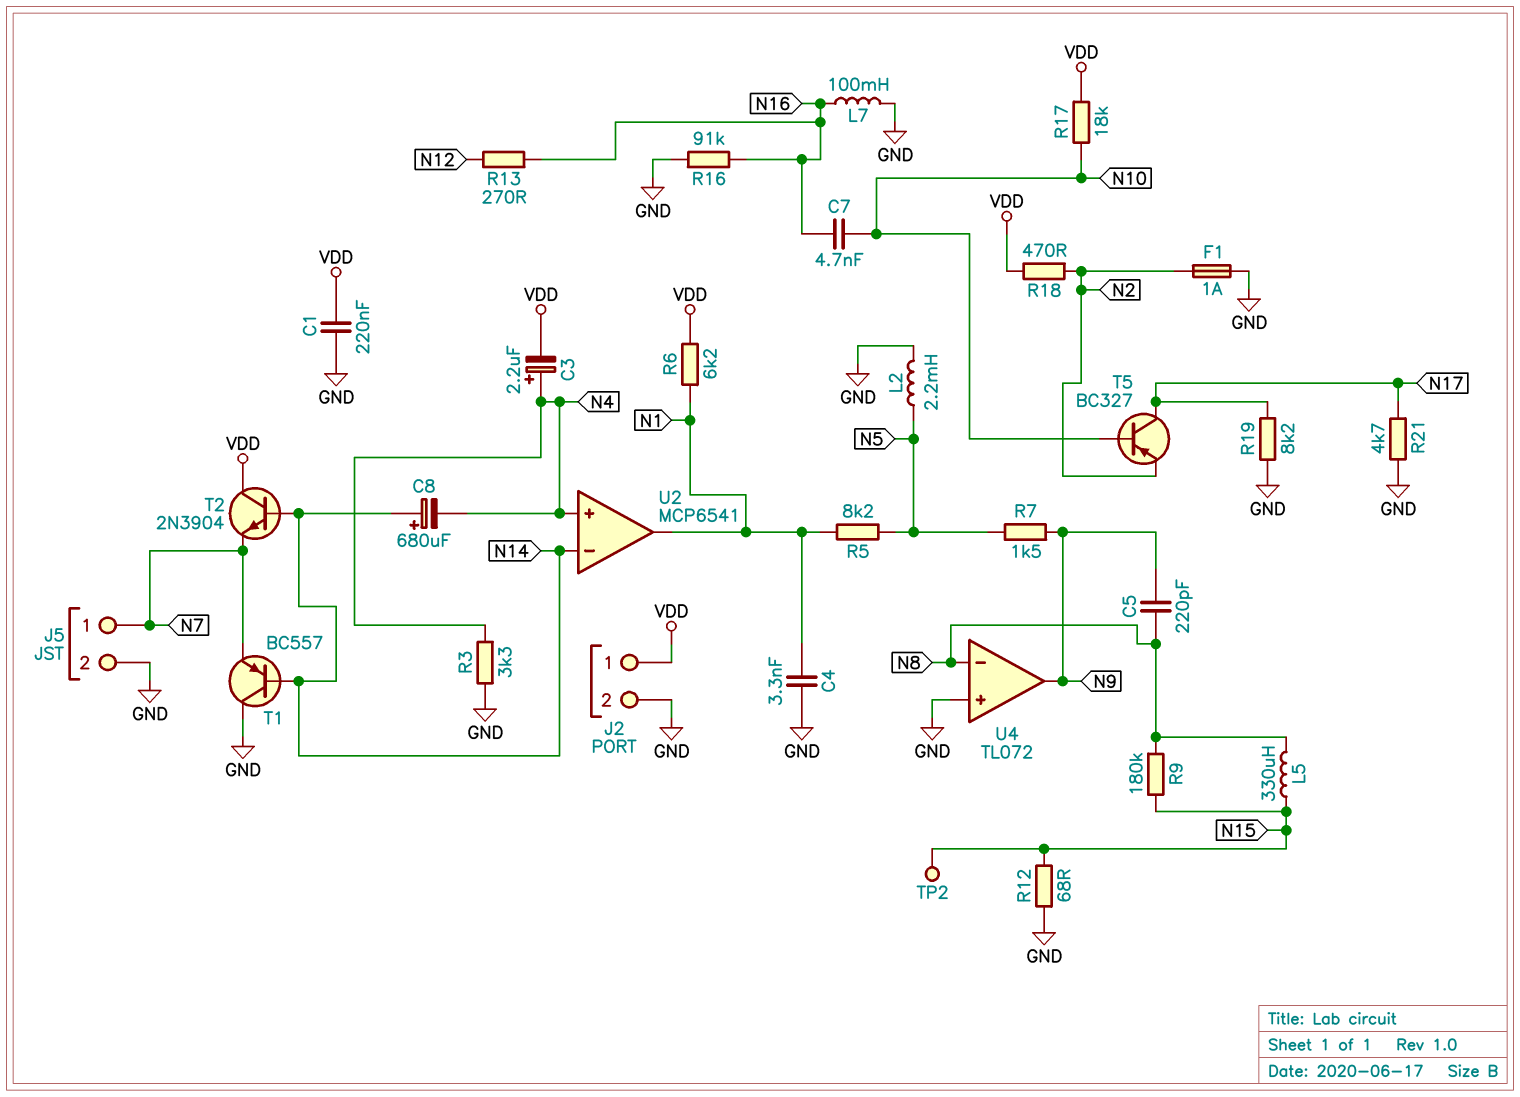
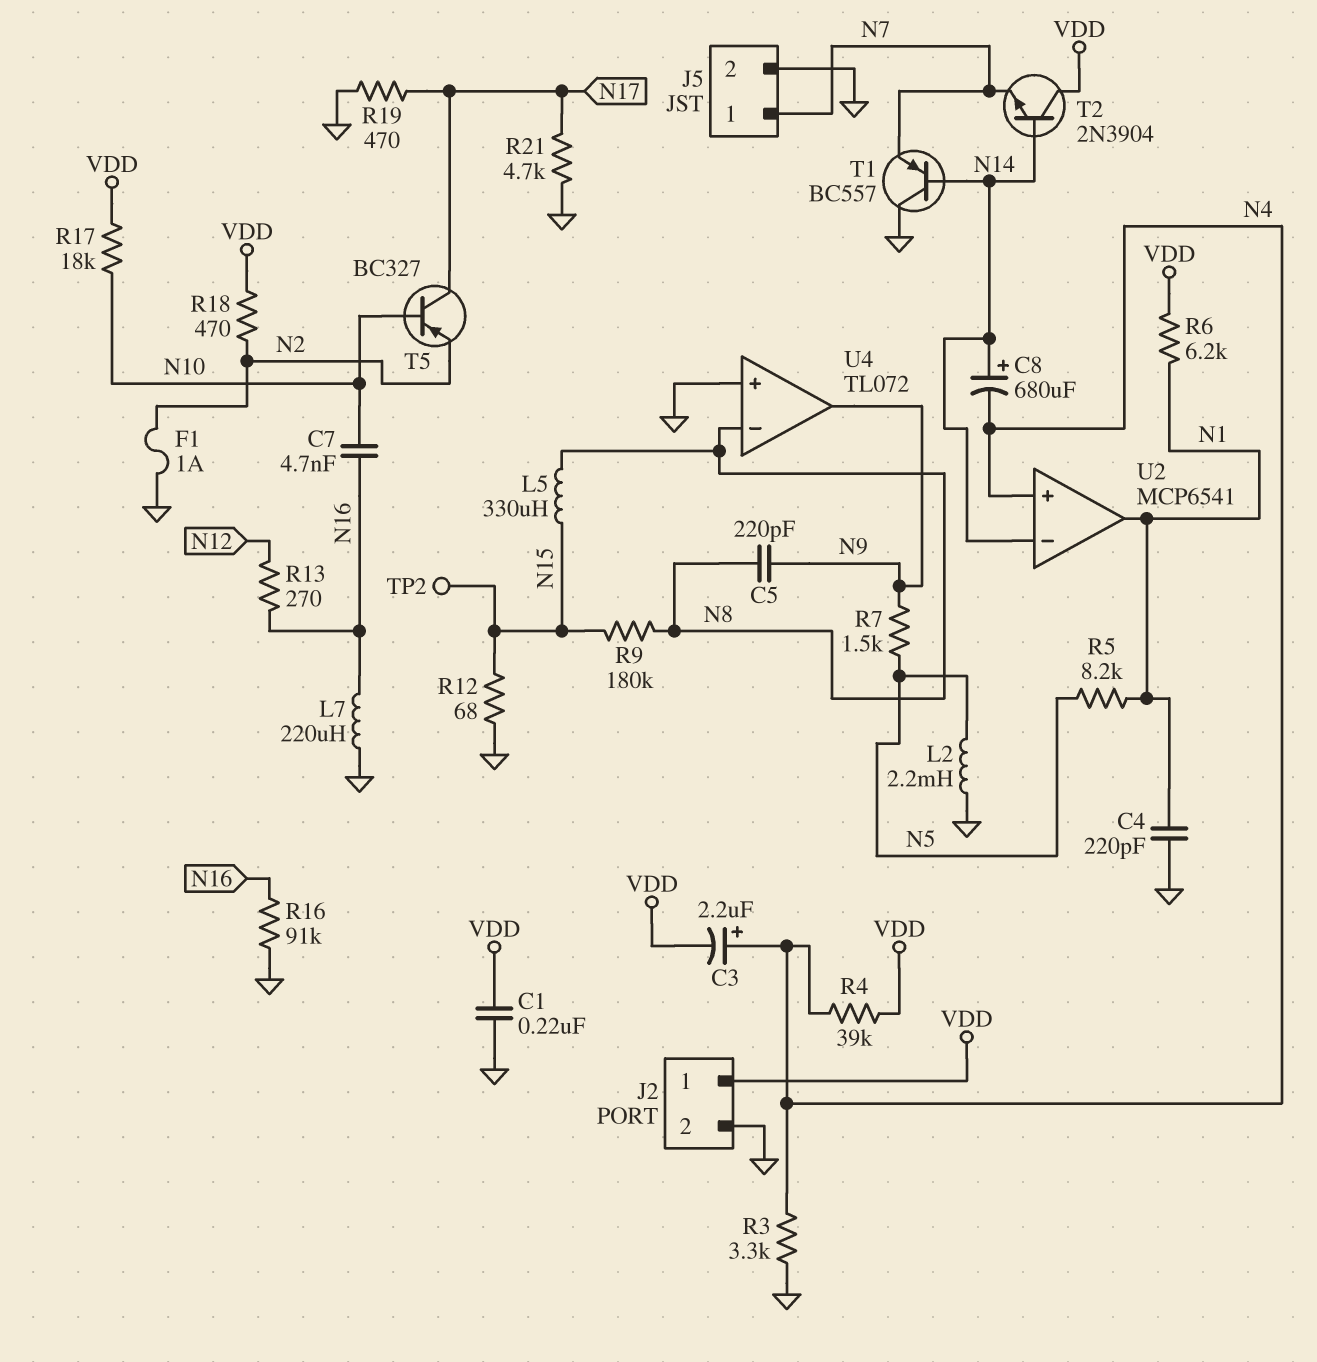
C4: 3.3nF (GND, N1) -> 220pF (GND, N1)
L7: 100mH (GND, N16) -> 220uH (GND, N16)
R4: none -> 39k (N4, VDD)
R19: 8.2k (GND, N17) -> 470 (GND, N17)

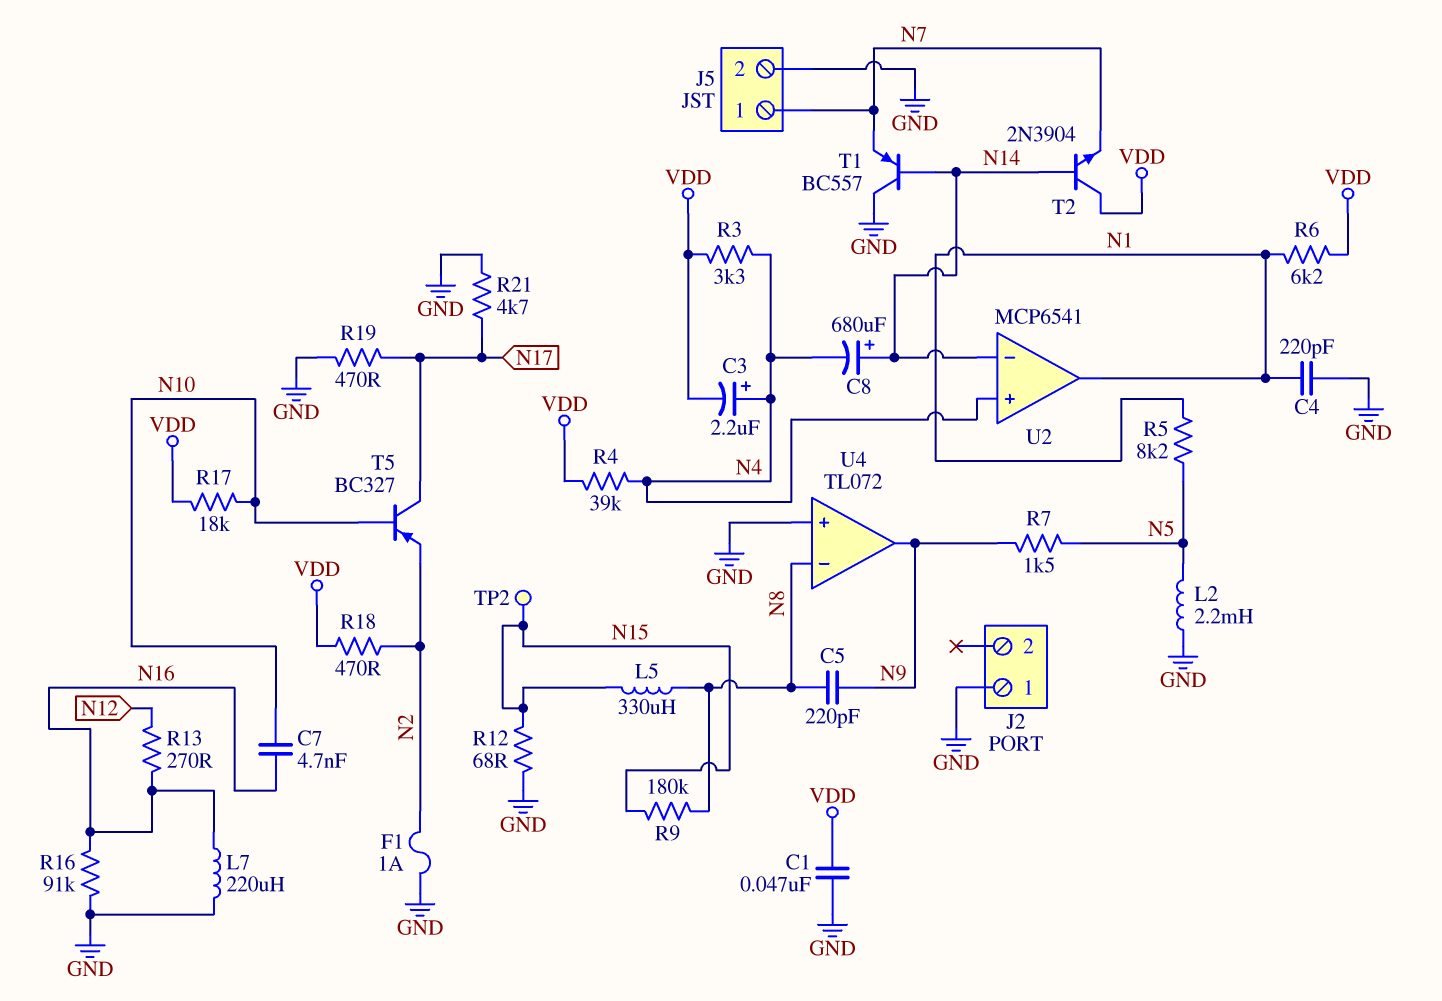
C1: 220nF (GND, VDD) -> 47nF (GND, VDD)
J2 pin 1: VDD -> GND
J2 pin 2: GND -> none
R3: 3.3k (GND, N4) -> 3.3k (N4, VDD)

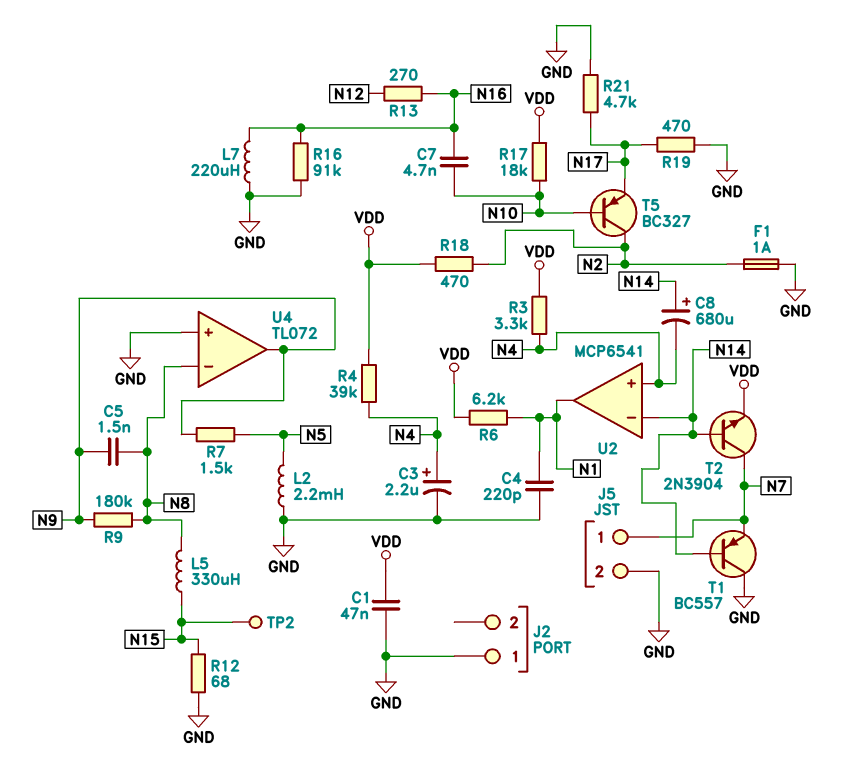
C3: 2.2uF (plus N4, minus VDD) -> 2.2uF (plus N4, minus GND)
C5: 220pF (N8, N9) -> 1.5nF (N8, N9)
R5: 8.2k (N1, N5) -> none
R9: 180k (N8, N15) -> 180k (N8, N9)
T2: NPN 2N3904 (B N14, C VDD, E N7) -> NPN 2N3904 (B N14, C N7, E VDD)
T5: PNP BC327 (B N10, C N17, E N2) -> PNP BC327 (B N10, C N2, E N17)

